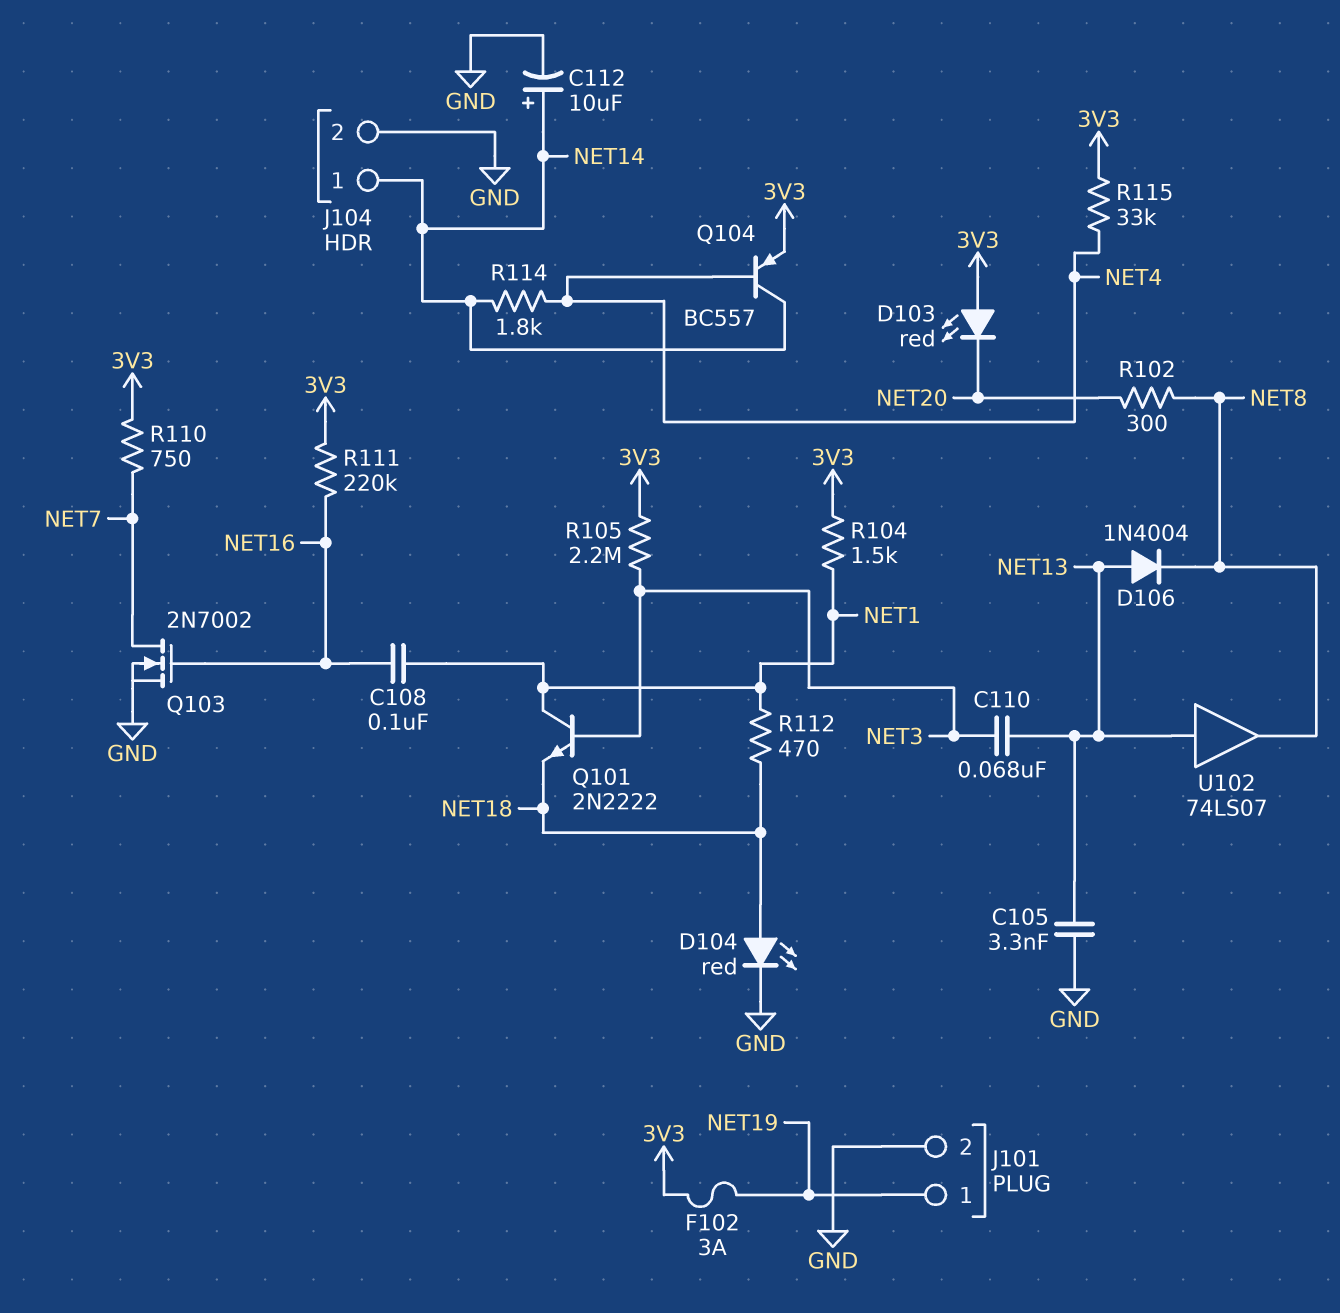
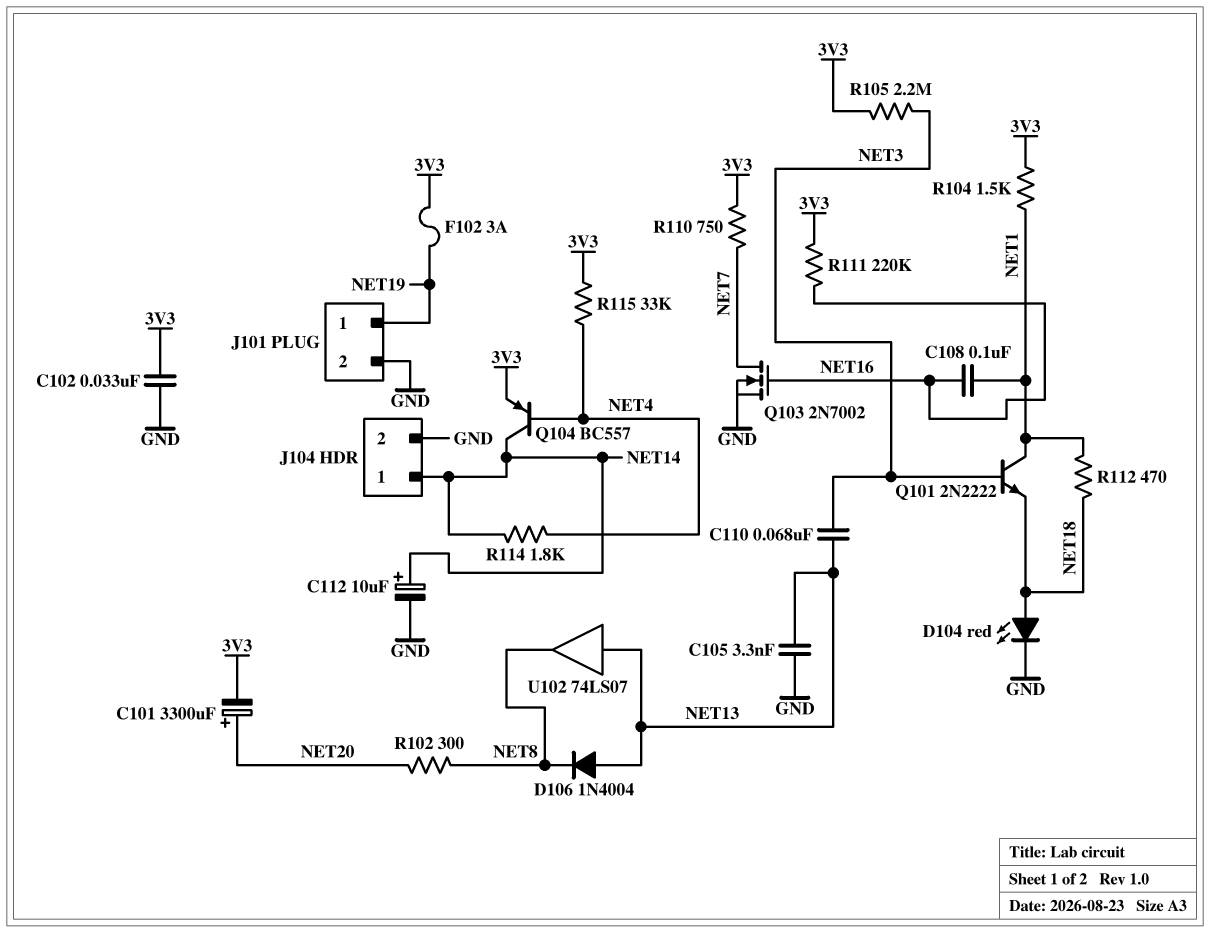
C101: none -> 3300uF (plus NET20, minus 3V3)
C102: none -> 33nF (3V3, GND)
D103: LED red (A 3V3, K NET20) -> none

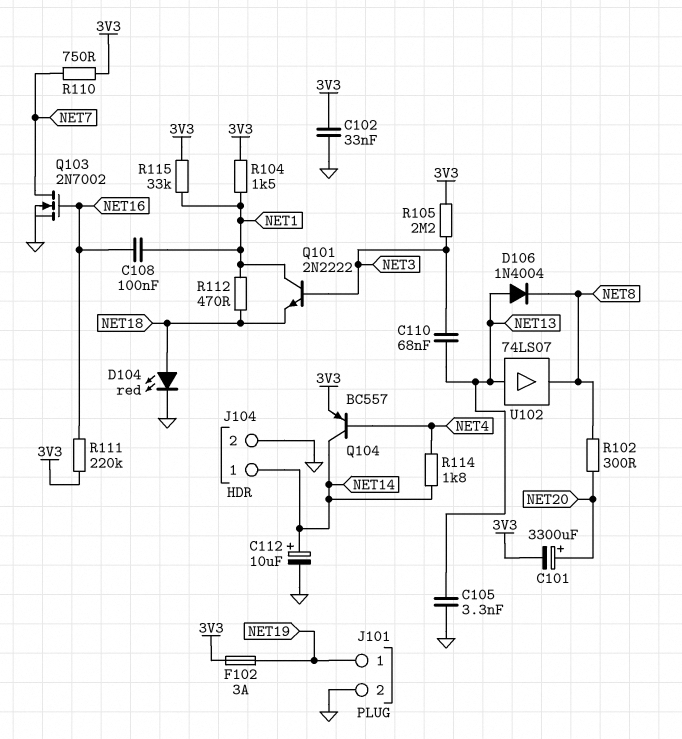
R115: 33k (3V3, NET4) -> 33k (3V3, NET1)

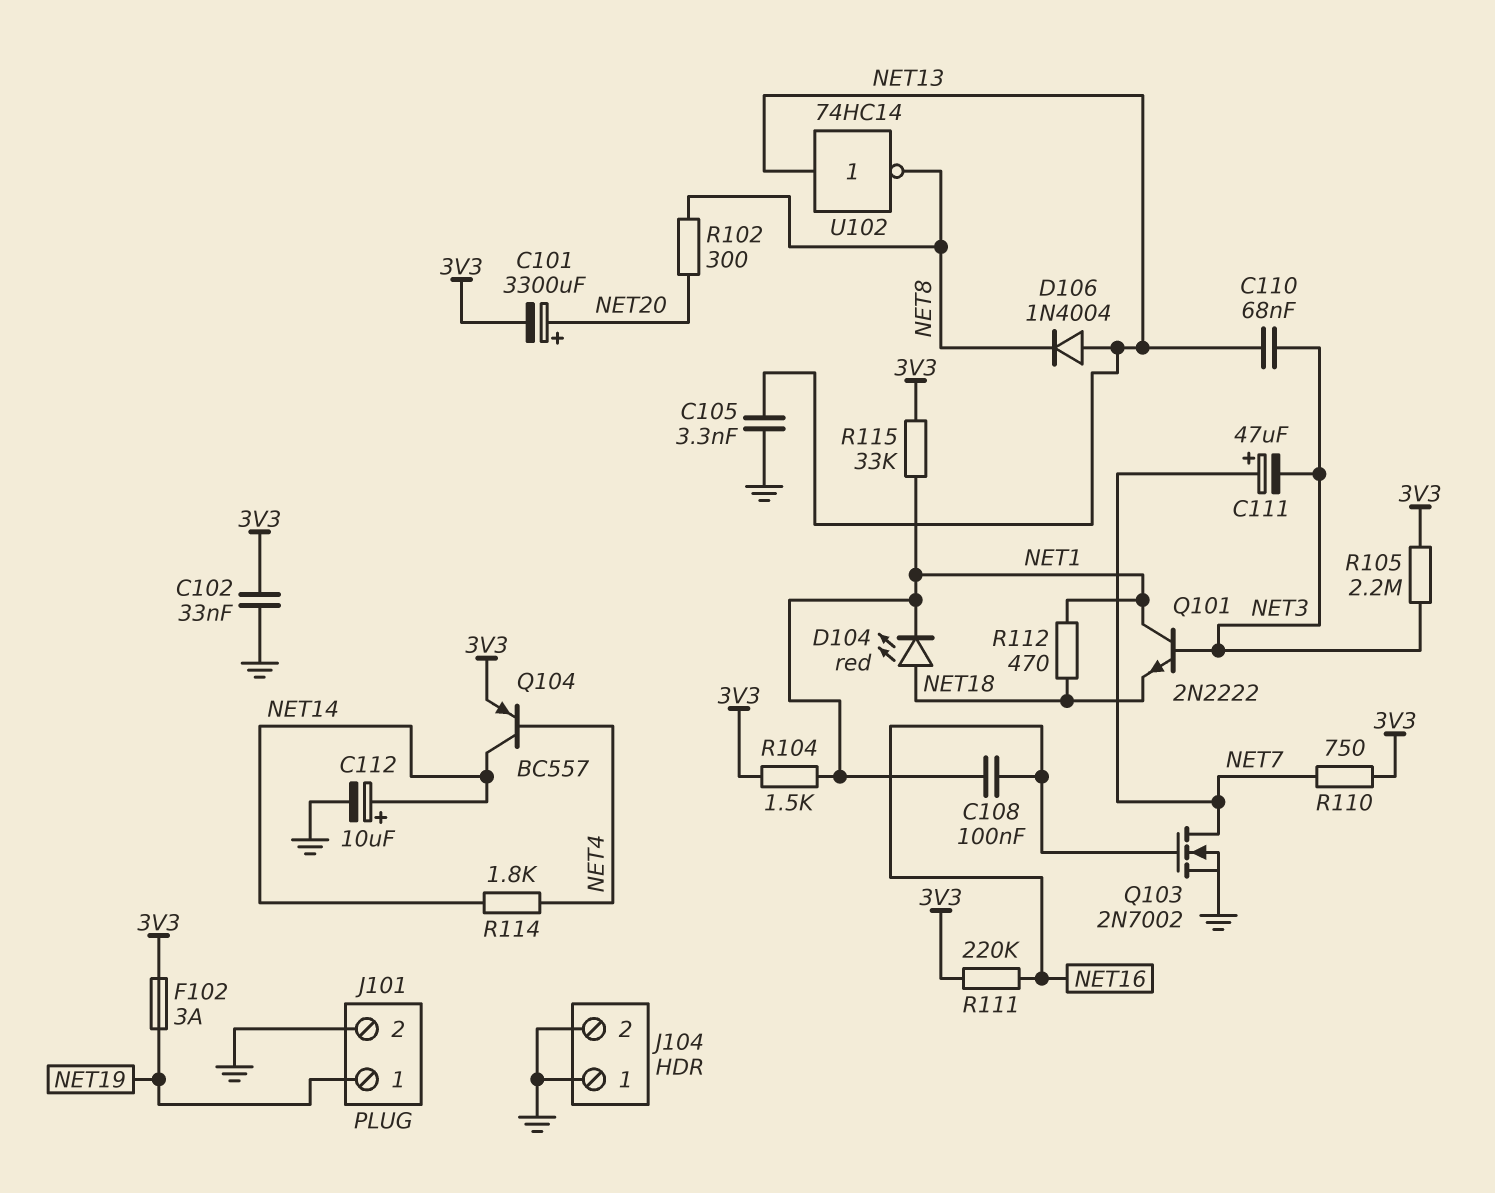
C111: none -> 47uF (plus NET7, minus NET3)
D104: LED red (A NET18, K GND) -> LED red (A NET18, K NET1)
J104 pin 1: NET14 -> GND
U102: buffer 74LS07 (in NET13, out NET8) -> NOT 74HC14 (in NET13, out NET8)

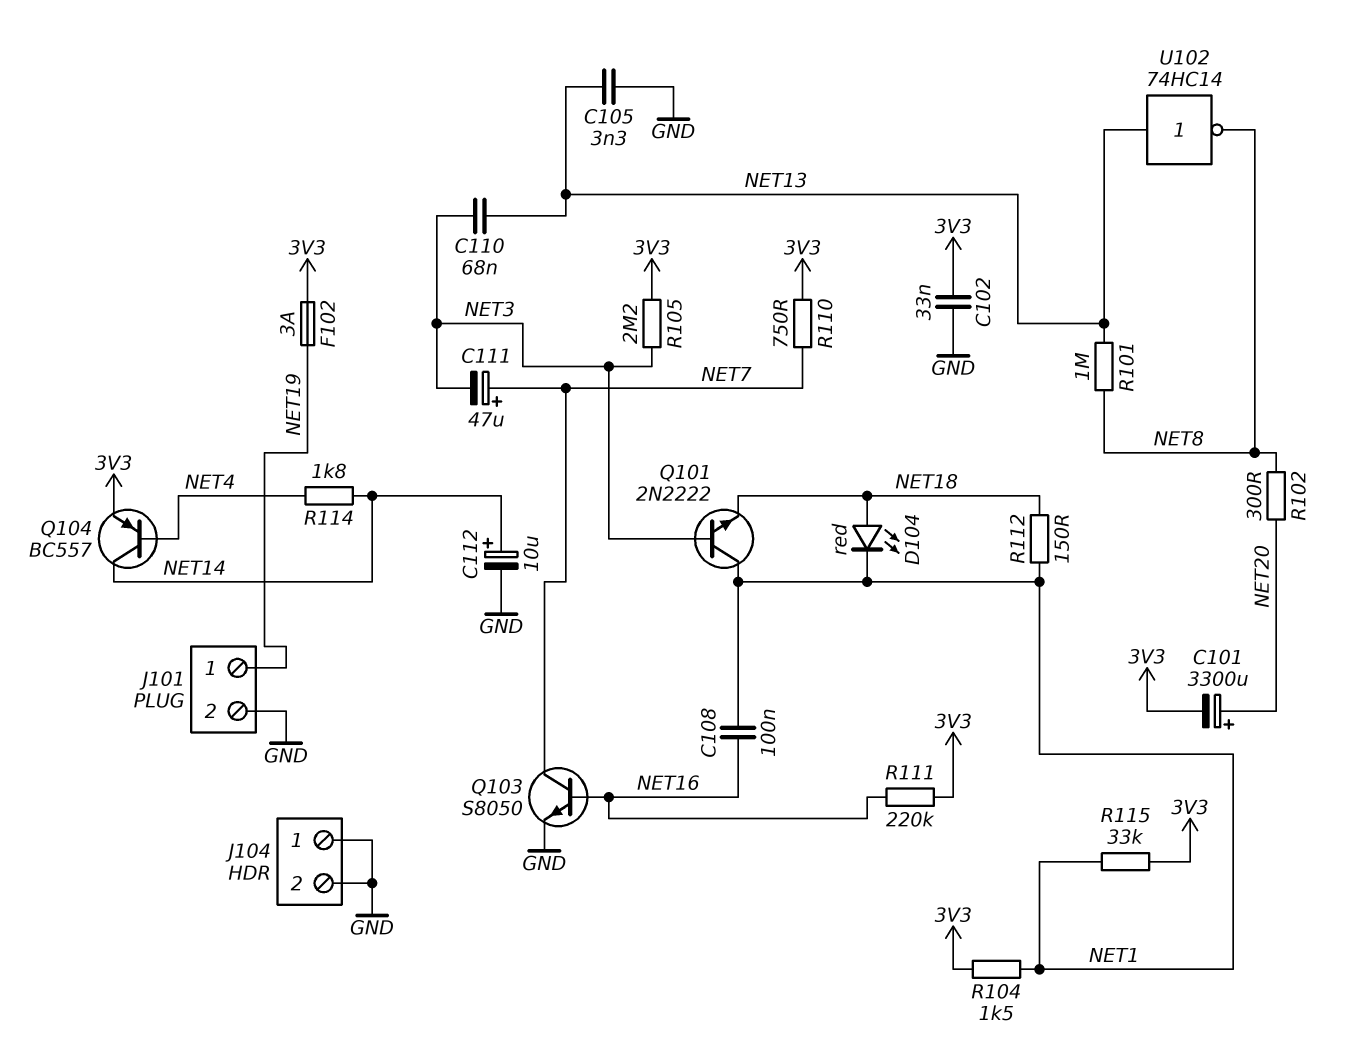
D106: diode 1N4004 (A NET13, K NET8) -> none
Q103: NMOS 2N7002 (G NET16, D NET7, S GND) -> NPN S8050 (B NET16, C NET7, E GND)
R101: none -> 1M (NET8, NET13)
R112: 470 (NET1, NET18) -> 150 (NET1, NET18)

